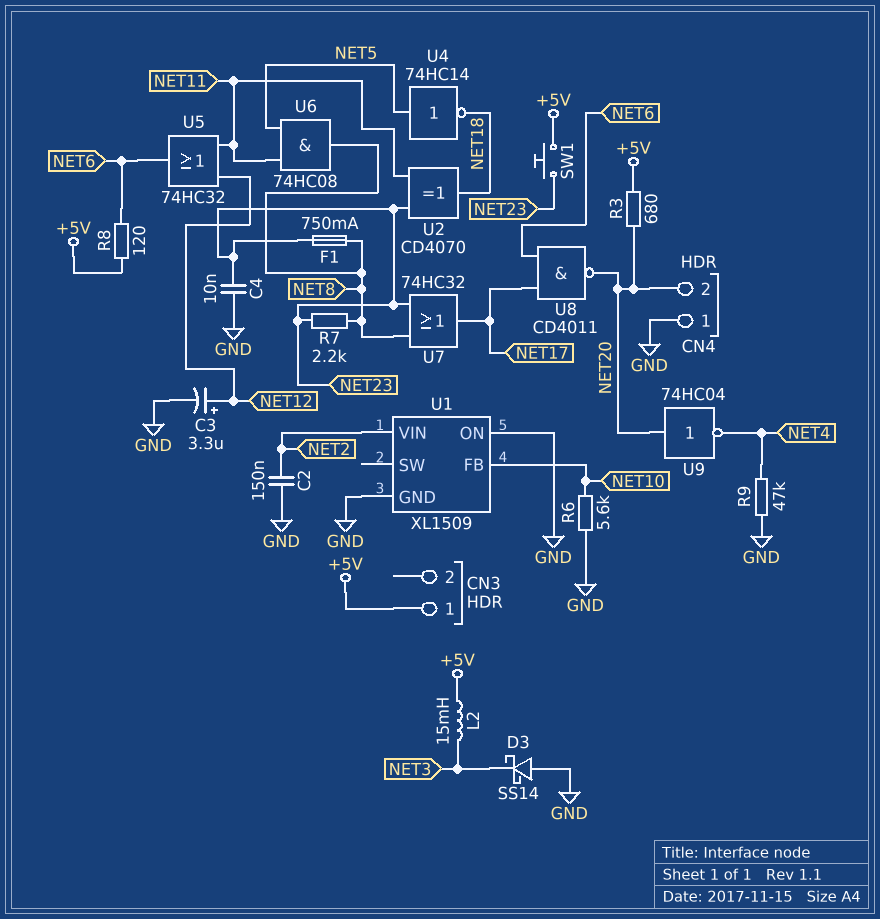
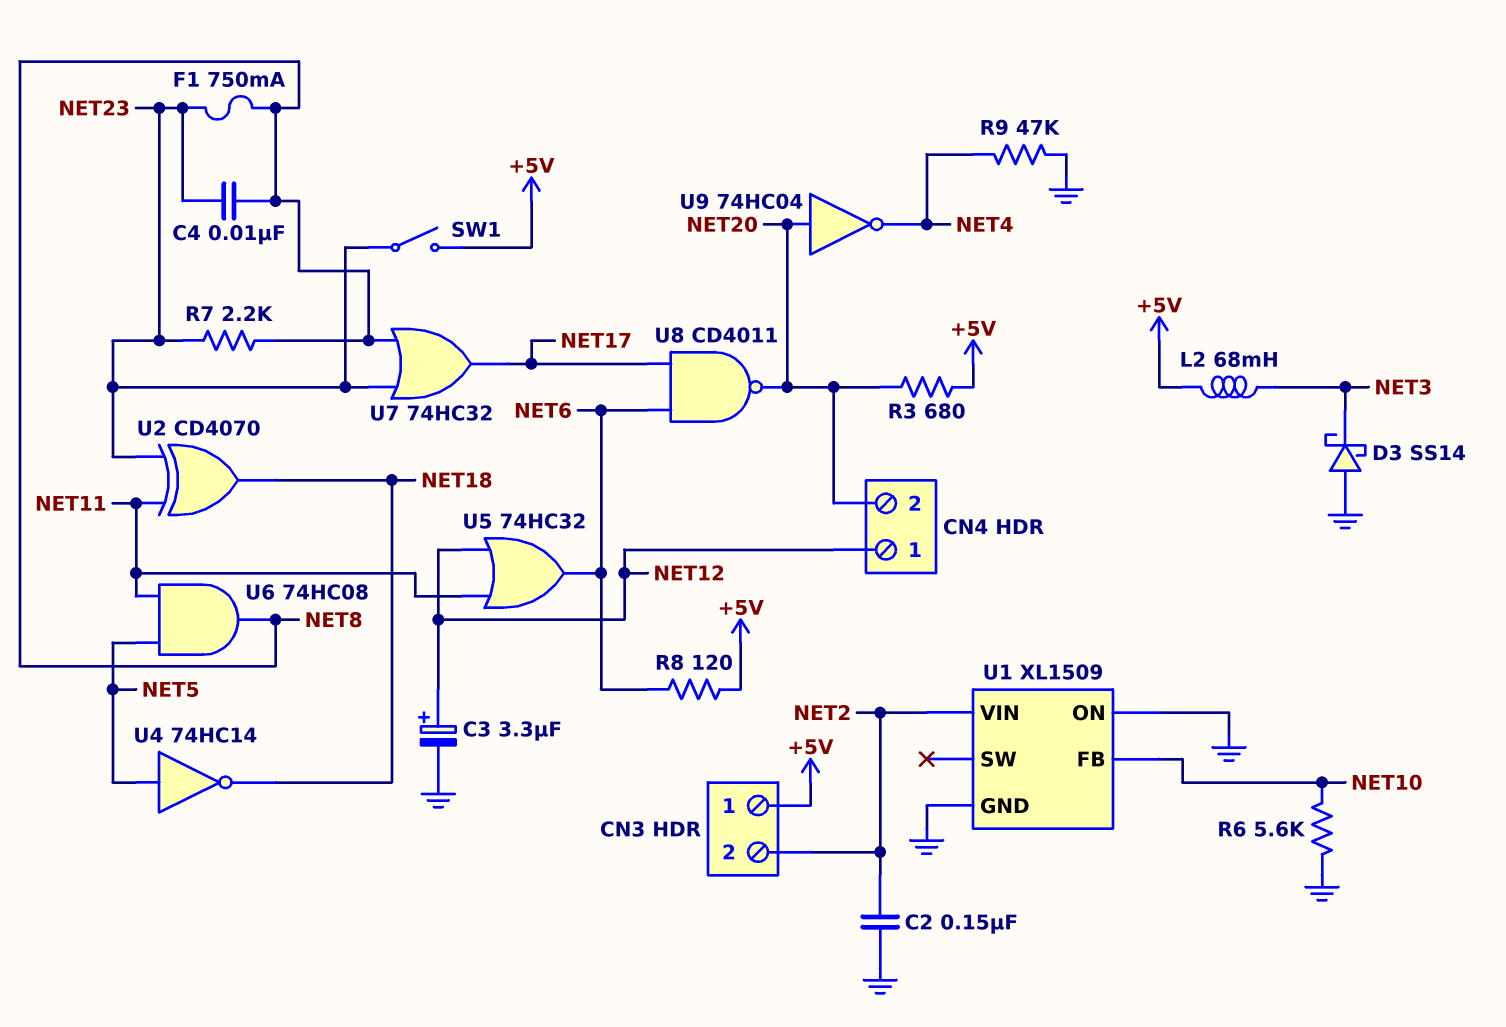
C4: 10nF (GND, NET23) -> 10nF (NET8, NET23)
CN3 pin 2: none -> NET2
CN4 pin 1: GND -> NET12
L2: 15mH (+5V, NET3) -> 68mH (+5V, NET3)
SW1: button (+5V, NET23) -> switch (+5V, NET23)

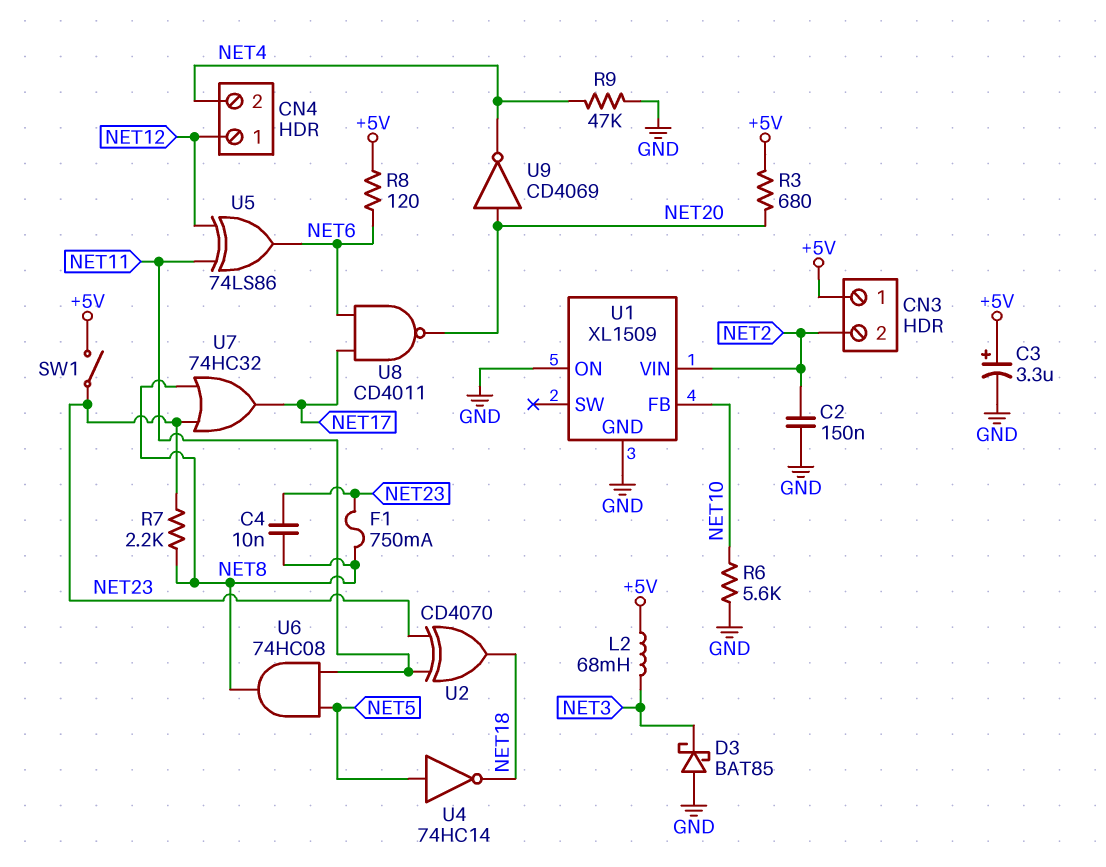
C3: 3.3uF (plus NET12, minus GND) -> 3.3uF (plus +5V, minus GND)
CN4 pin 2: NET20 -> NET4
D3: schottky SS14 (A GND, K NET3) -> schottky BAT85 (A GND, K NET3)
U5: OR 74HC32 (in NET11, in NET12, out NET6) -> XOR 74LS86 (in NET11, in NET12, out NET6)
U9: NOT 74HC04 (in NET20, out NET4) -> NOT CD4069 (in NET20, out NET4)

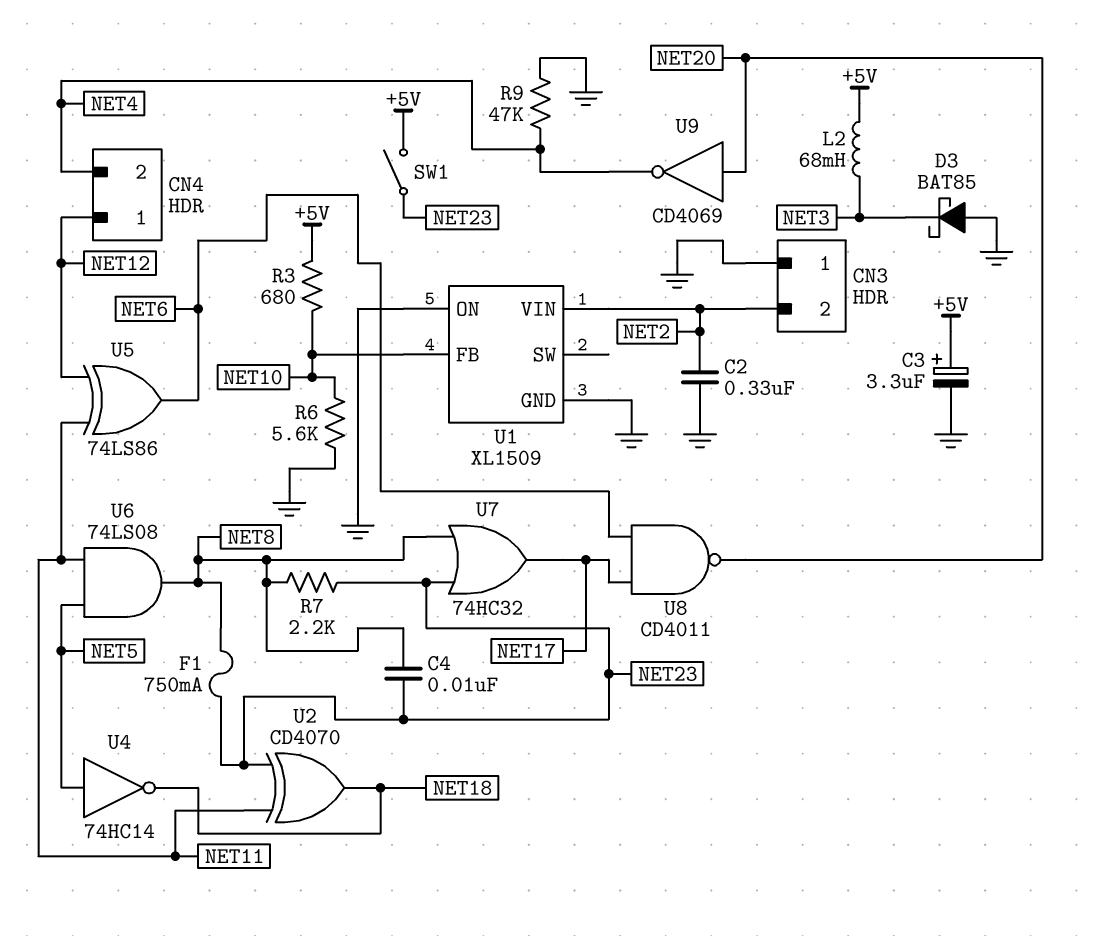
C2: 150nF (GND, NET2) -> 330nF (GND, NET2)
CN3 pin 1: +5V -> GND
R3: 680 (+5V, NET20) -> 680 (+5V, NET10)
R8: 120 (+5V, NET6) -> none
U6: AND 74HC08 (in NET5, in NET11, out NET8) -> AND 74LS08 (in NET5, in NET11, out NET8)

